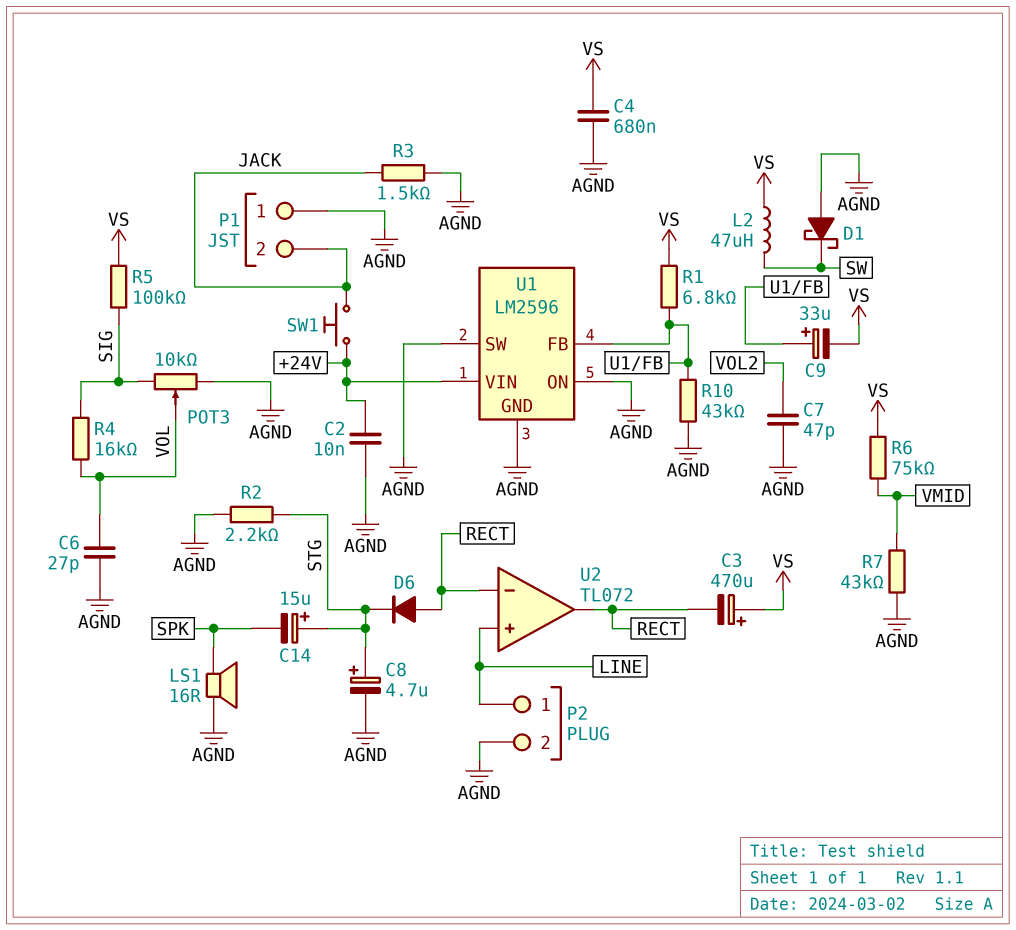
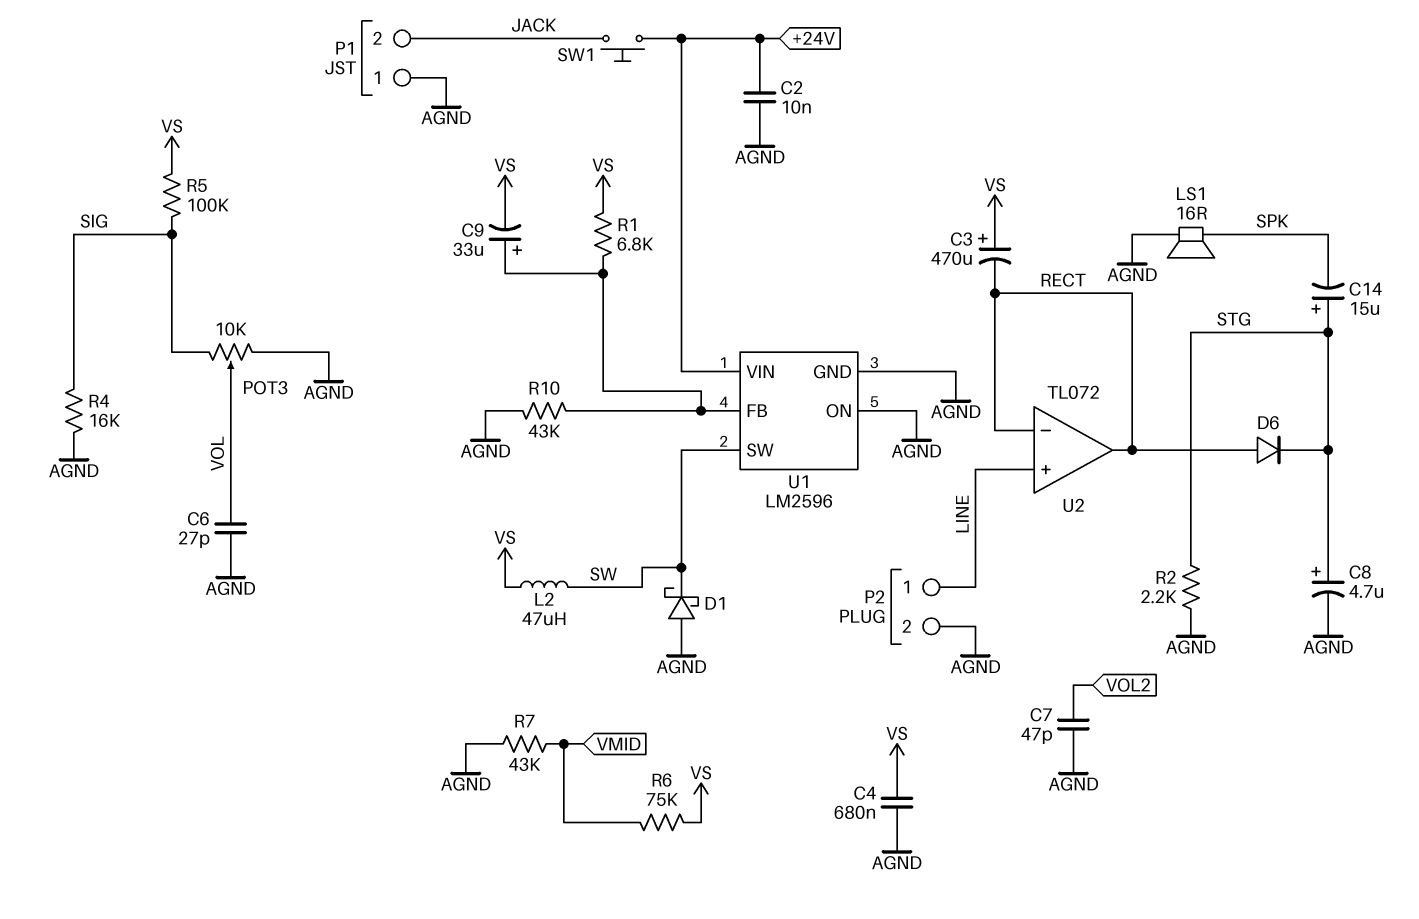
R3: 1.5k (AGND, JACK) -> none
R4: 16k (SIG, VOL) -> 16k (AGND, SIG)
U1 pin SW: AGND -> SW

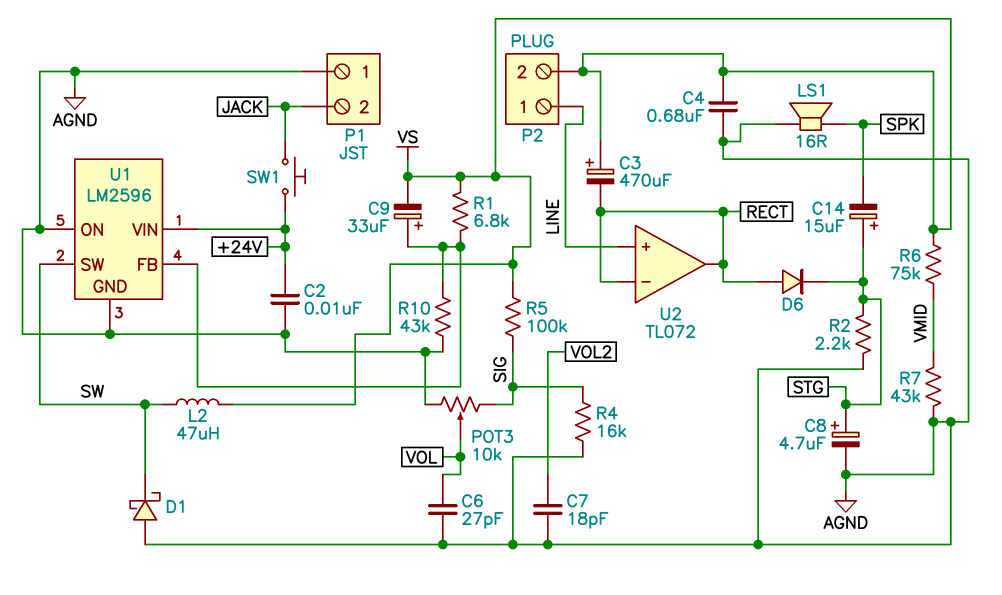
C7: 47pF (AGND, VOL2) -> 18pF (AGND, VOL2)
P2 pin 2: AGND -> VS

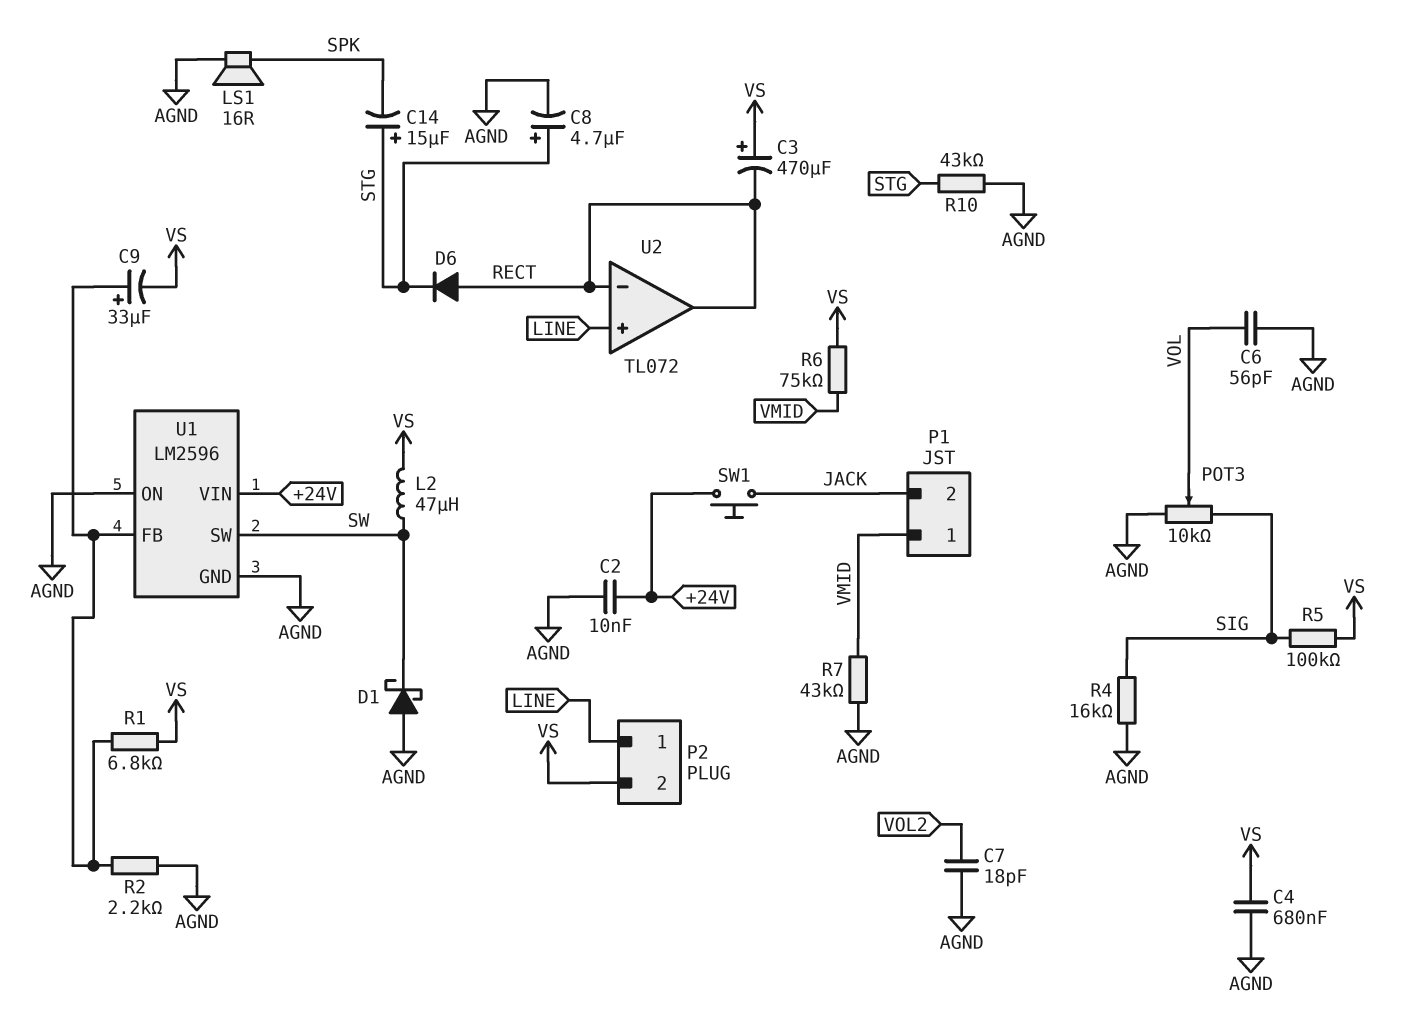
C6: 27pF (AGND, VOL) -> 56pF (AGND, VOL)
P1 pin 1: AGND -> VMID
R2: 2.2k (AGND, STG) -> 2.2k (AGND, U1/FB)
R10: 43k (AGND, U1/FB) -> 43k (AGND, STG)

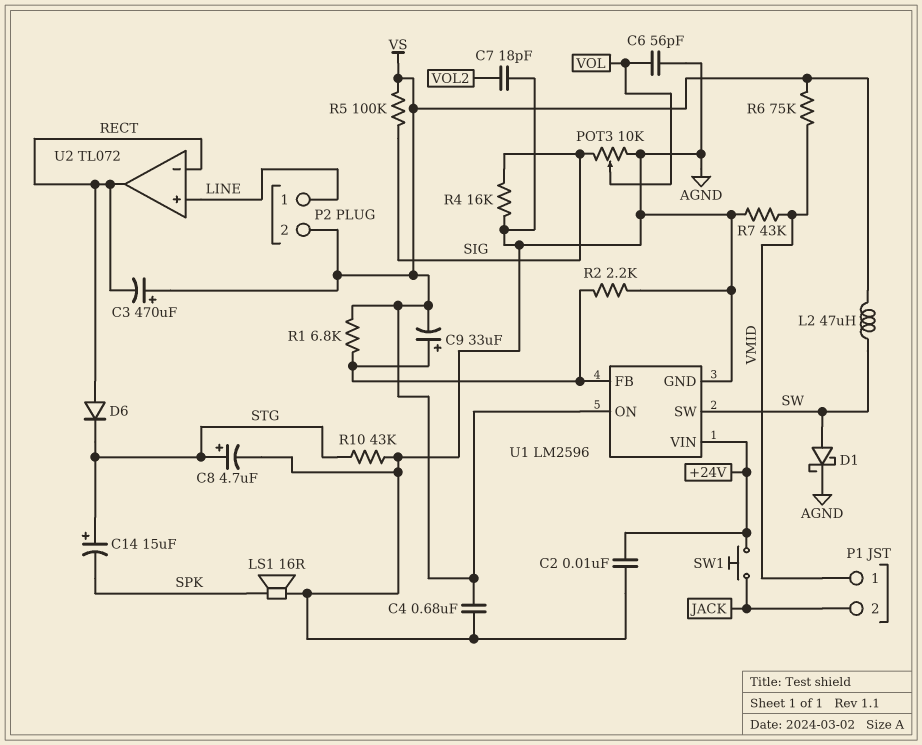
D1: schottky (A AGND, K SW) -> schottky (A SW, K AGND)
U1 pin ON: AGND -> VS

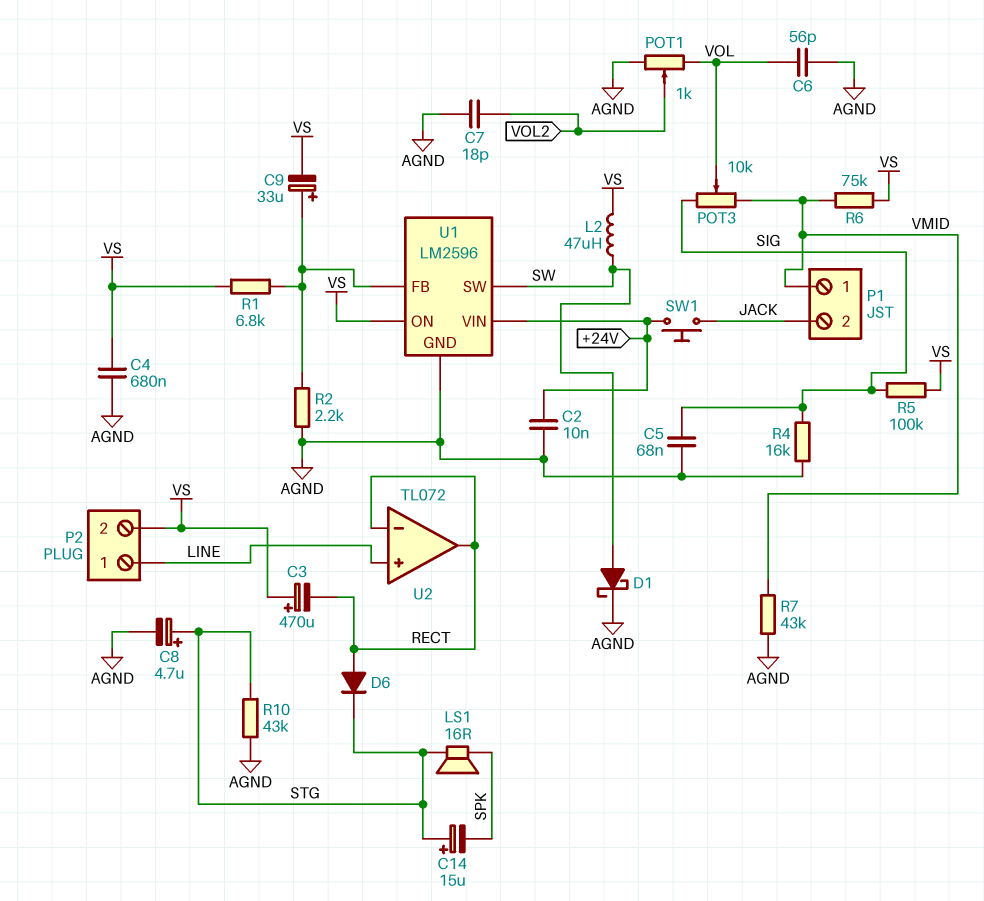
C5: none -> 68nF (AGND, SIG)
LS1: speaker 16R (AGND, SPK) -> speaker 16R (SPK, STG)
POT1: none -> 1k (AGND, VOL, wiper VOL2)
POT3: 10k (AGND, SIG, wiper VOL) -> 10k (SIG, VMID, wiper VOL)

